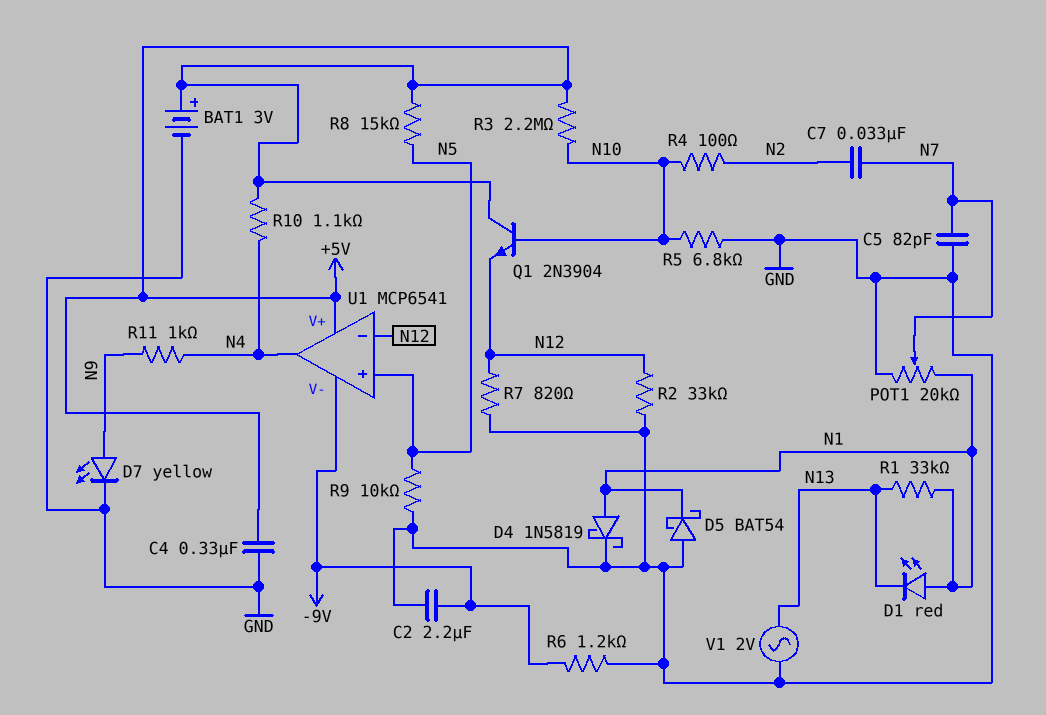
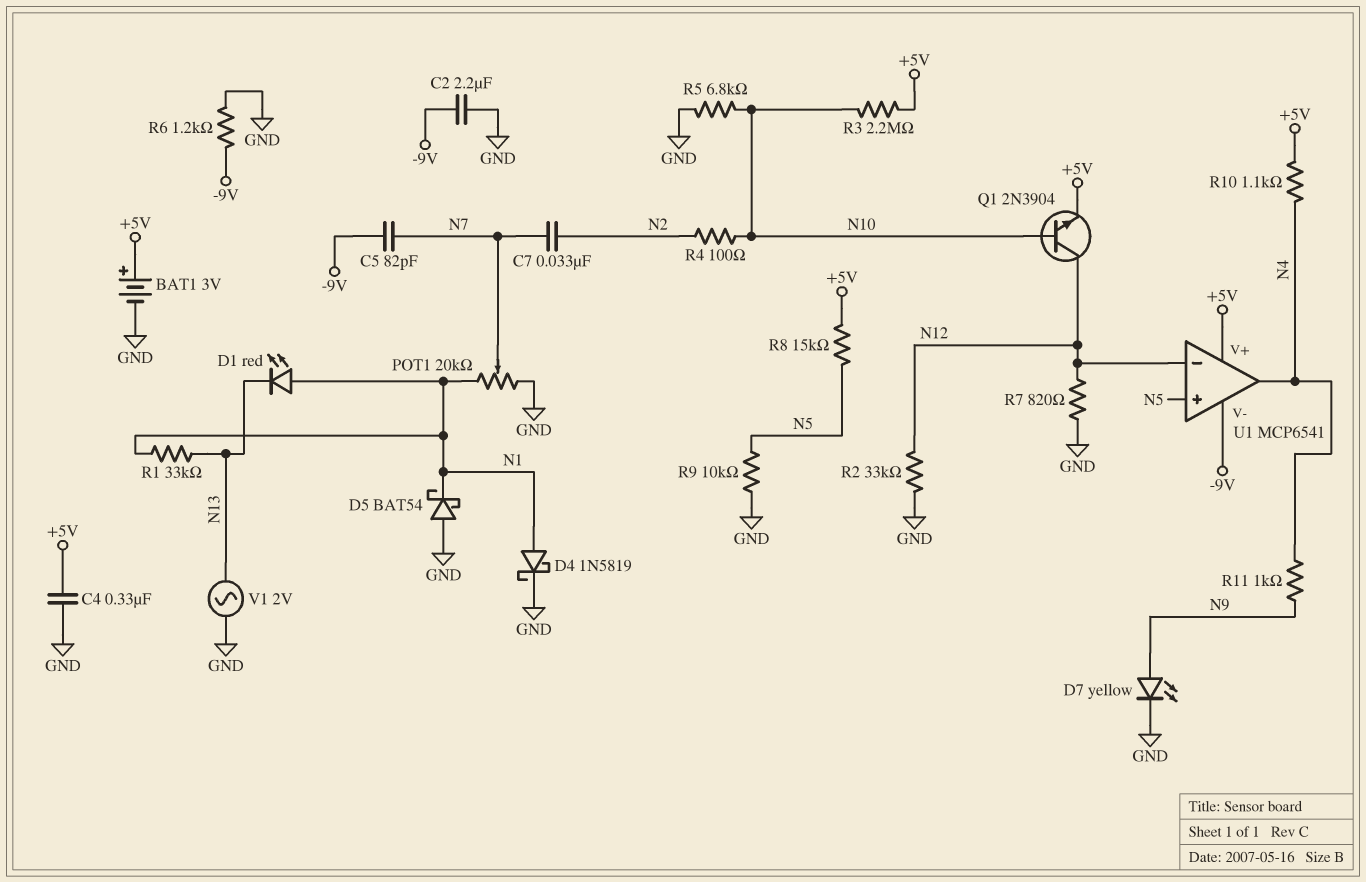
C5: 82pF (GND, N7) -> 82pF (-9V, N7)
Q1: NPN 2N3904 (B N10, C +5V, E N12) -> NPN 2N3904 (B N10, C N12, E +5V)

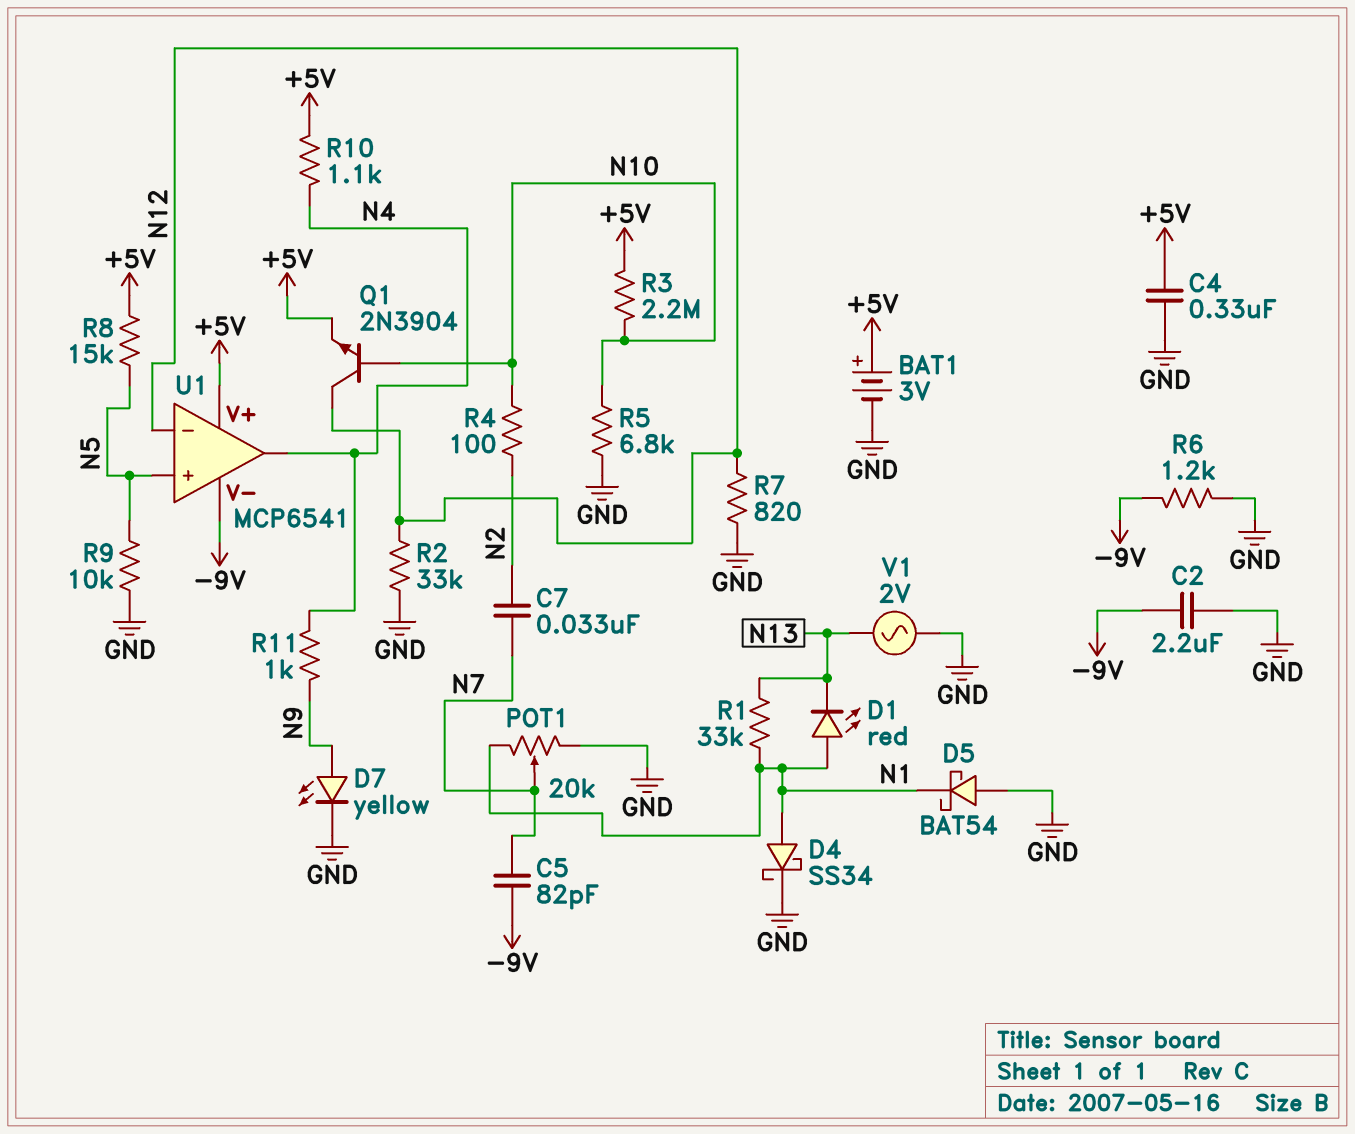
D4: schottky 1N5819 (A N1, K GND) -> schottky SS34 (A N1, K GND)

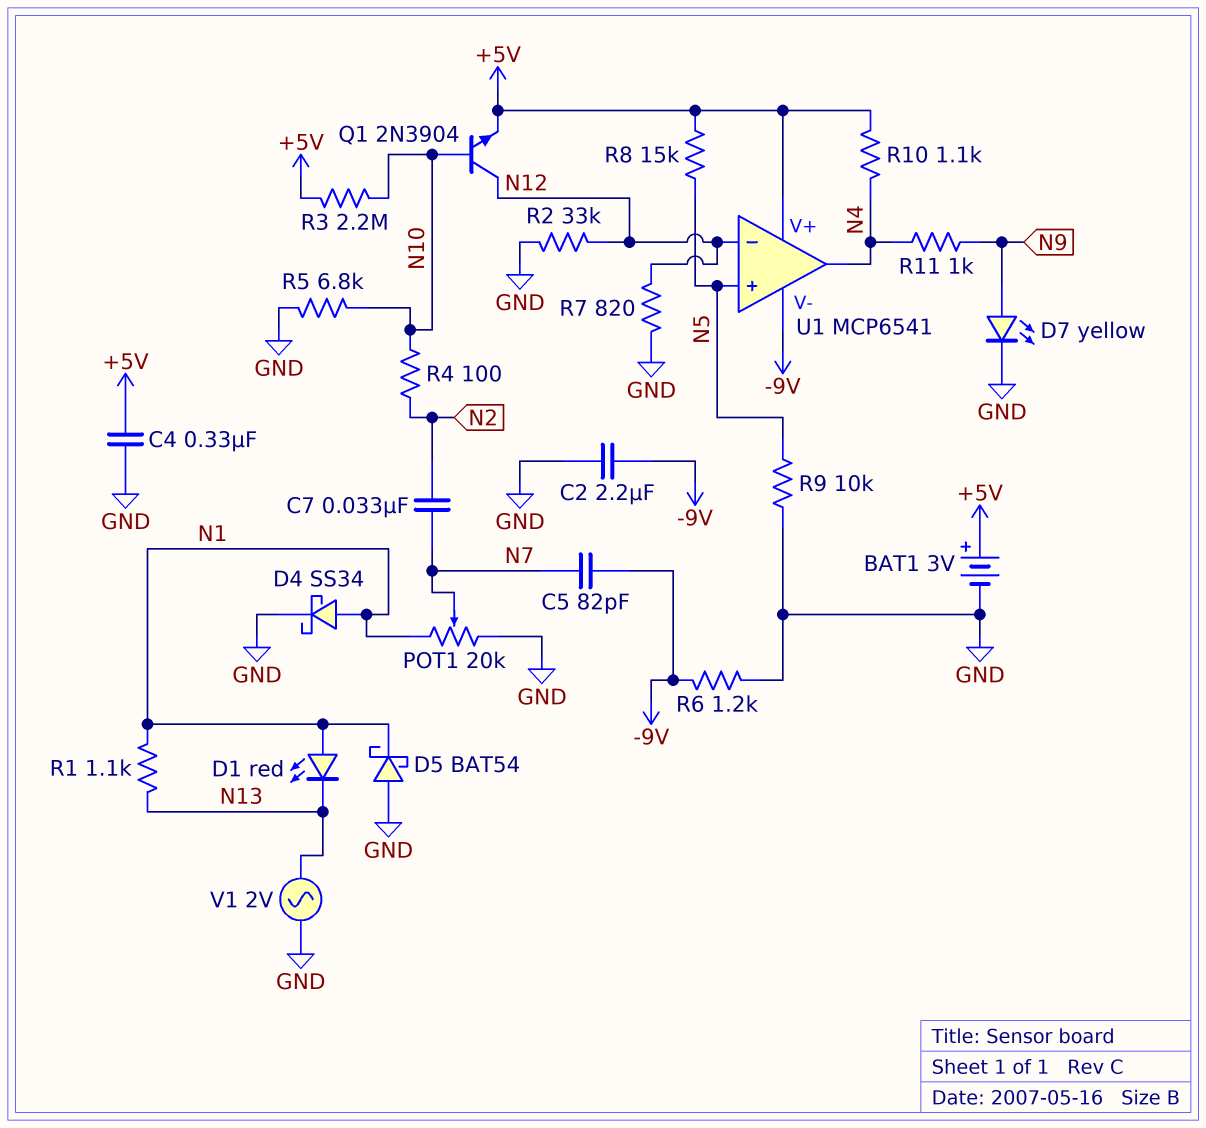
R1: 33k (N1, N13) -> 1.1k (N1, N13)

